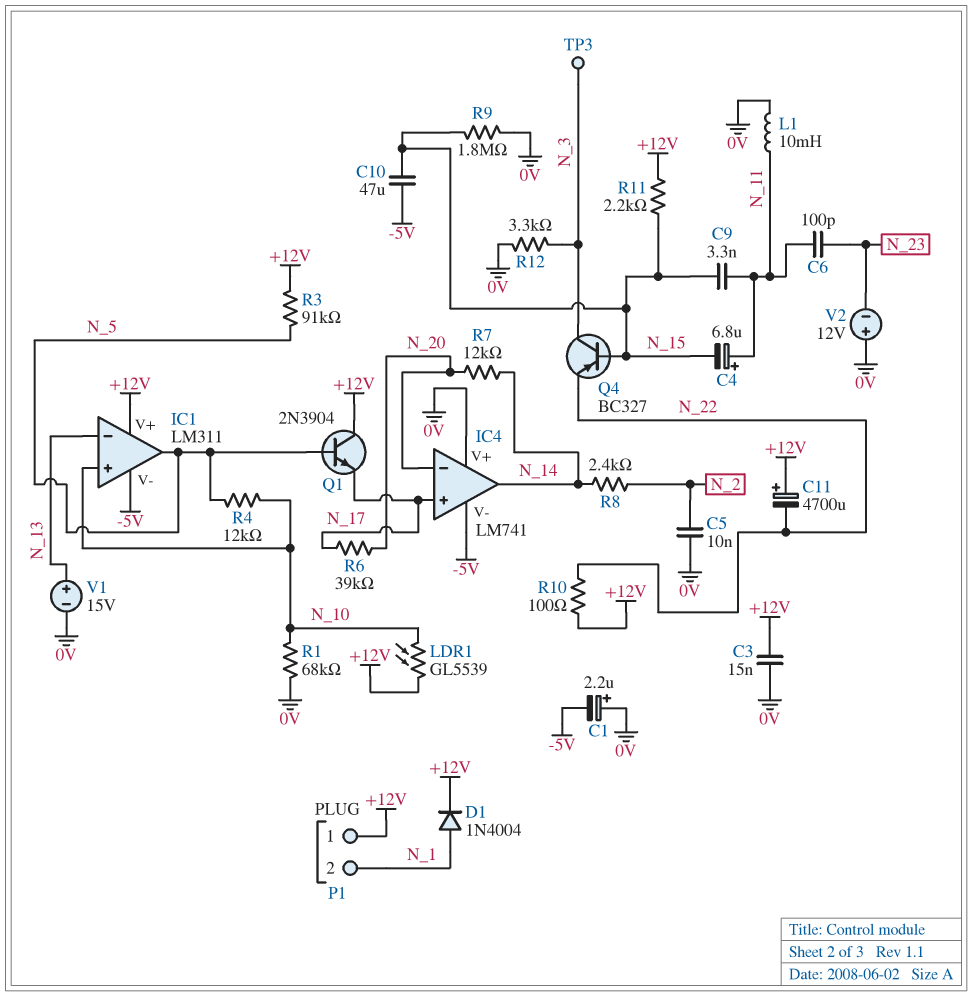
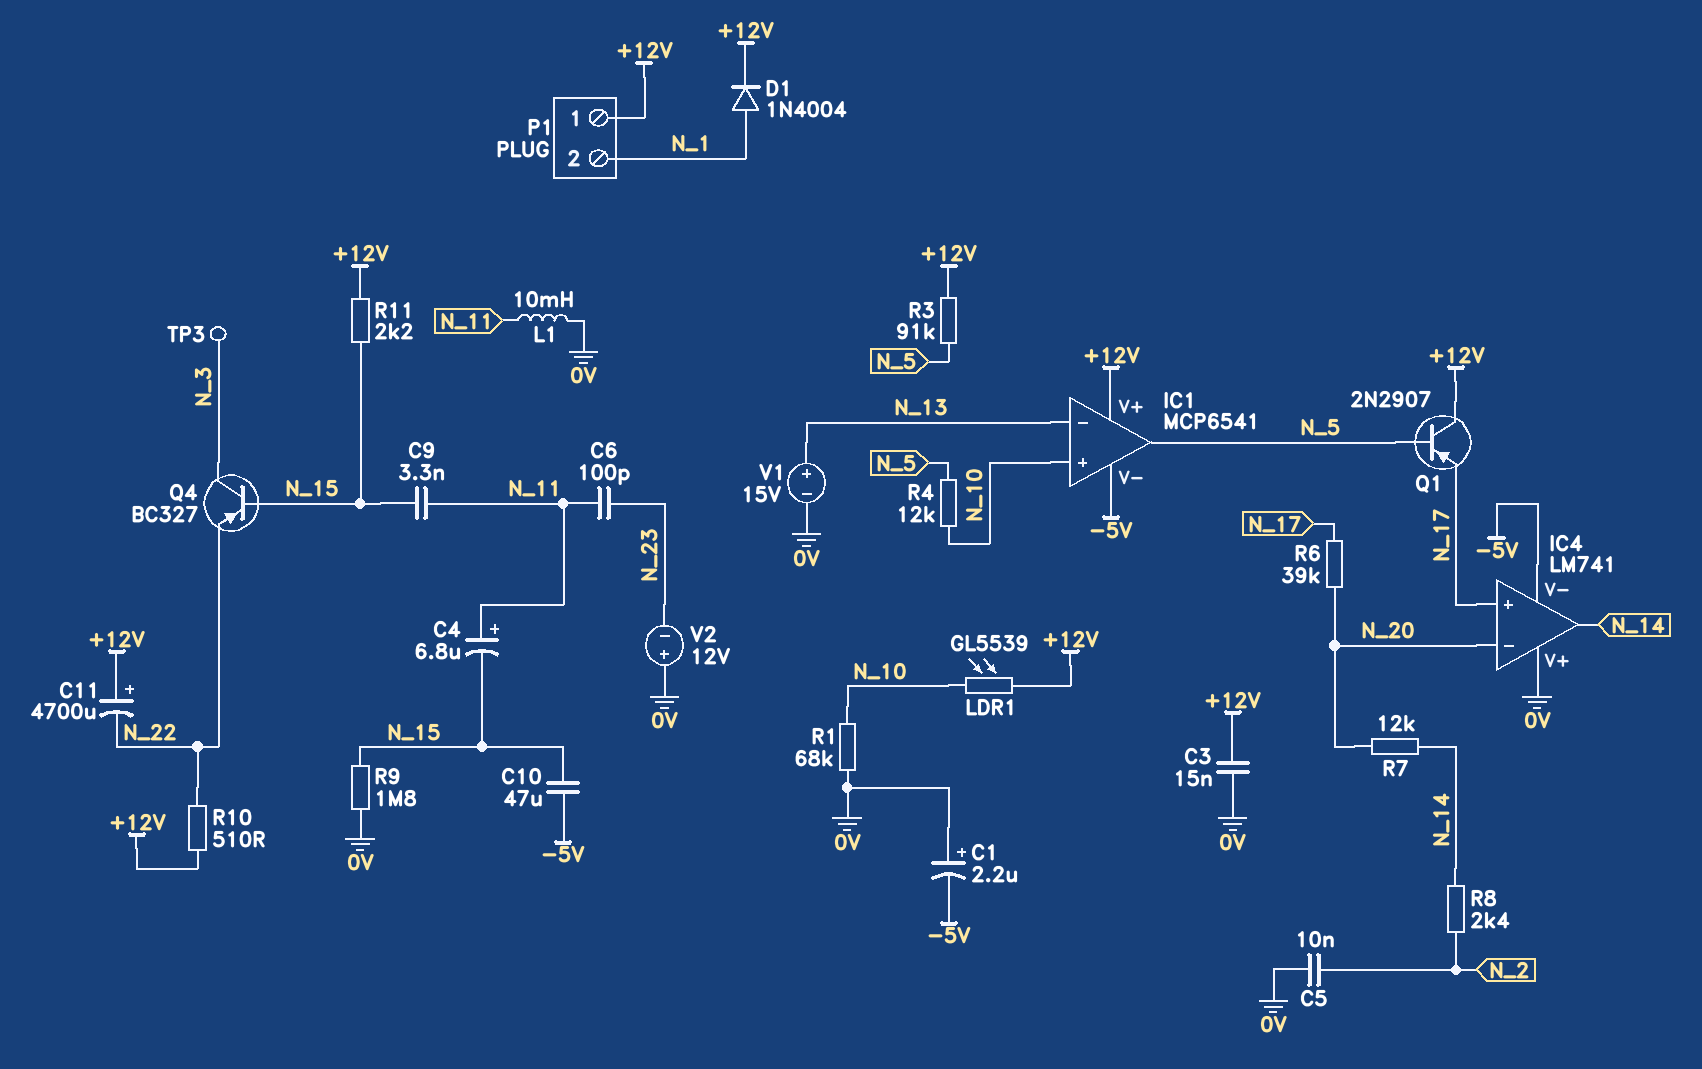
IC1: LM311 -> MCP6541
Q1: NPN 2N3904 (B N_5, C +12V, E N_17) -> PNP 2N2907 (B N_5, C +12V, E N_17)
R10: 100 (+12V, N_22) -> 510 (+12V, N_22)
R12: 3.3k (0V, N_3) -> none

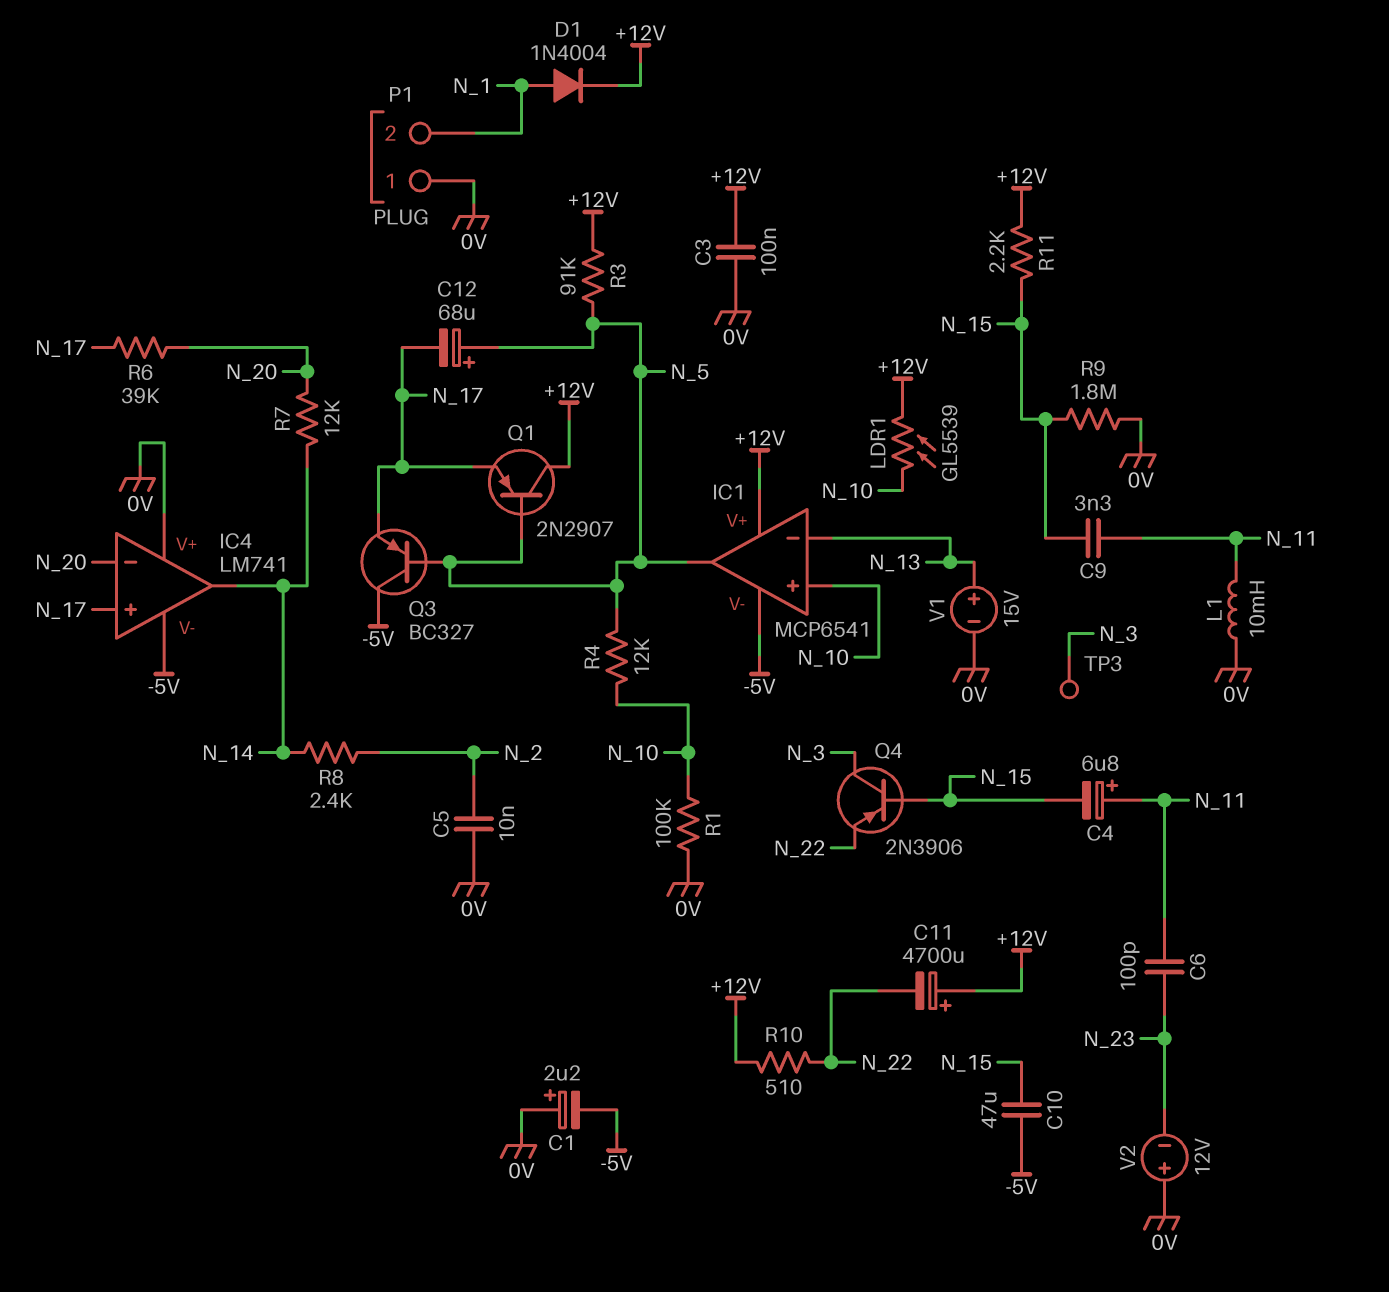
C3: 15nF (+12V, 0V) -> 100nF (+12V, 0V)
C12: none -> 68uF (plus N_5, minus N_17)
P1 pin 1: +12V -> 0V
Q3: none -> PNP BC327 (B N_5, C -5V, E N_17)
Q4: PNP BC327 (B N_15, C N_3, E N_22) -> PNP 2N3906 (B N_15, C N_3, E N_22)
R1: 68k (0V, N_10) -> 100k (0V, N_10)

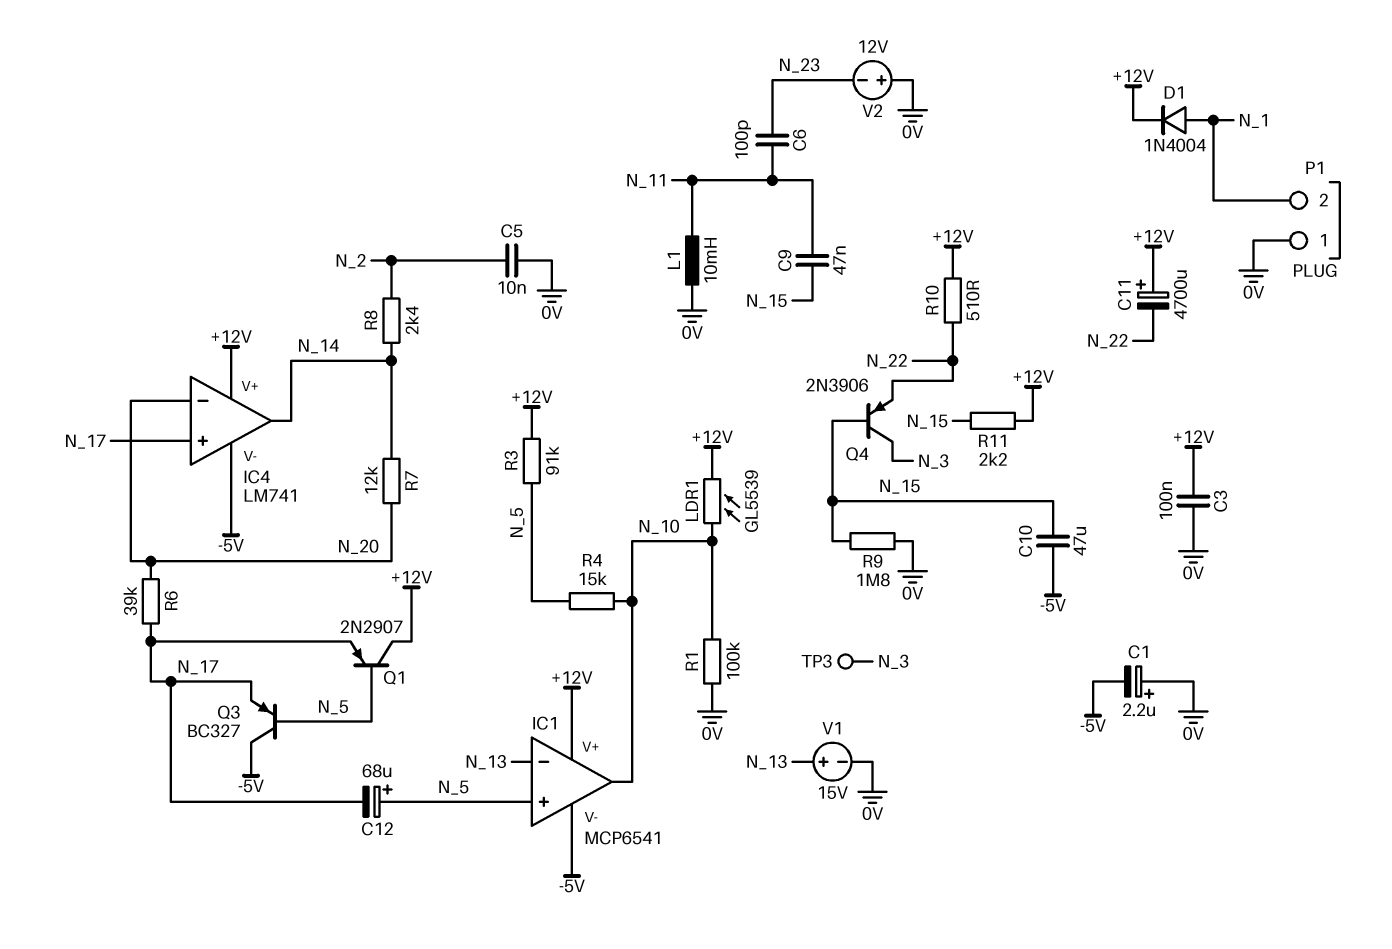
C4: 6.8uF (plus N_11, minus N_15) -> none
C9: 3.3nF (N_11, N_15) -> 47nF (N_11, N_15)
IC1 pin in+: N_10 -> N_5
IC1 pin out: N_5 -> N_10
IC4 pin V+: 0V -> +12V
R4: 12k (N_5, N_10) -> 15k (N_5, N_10)

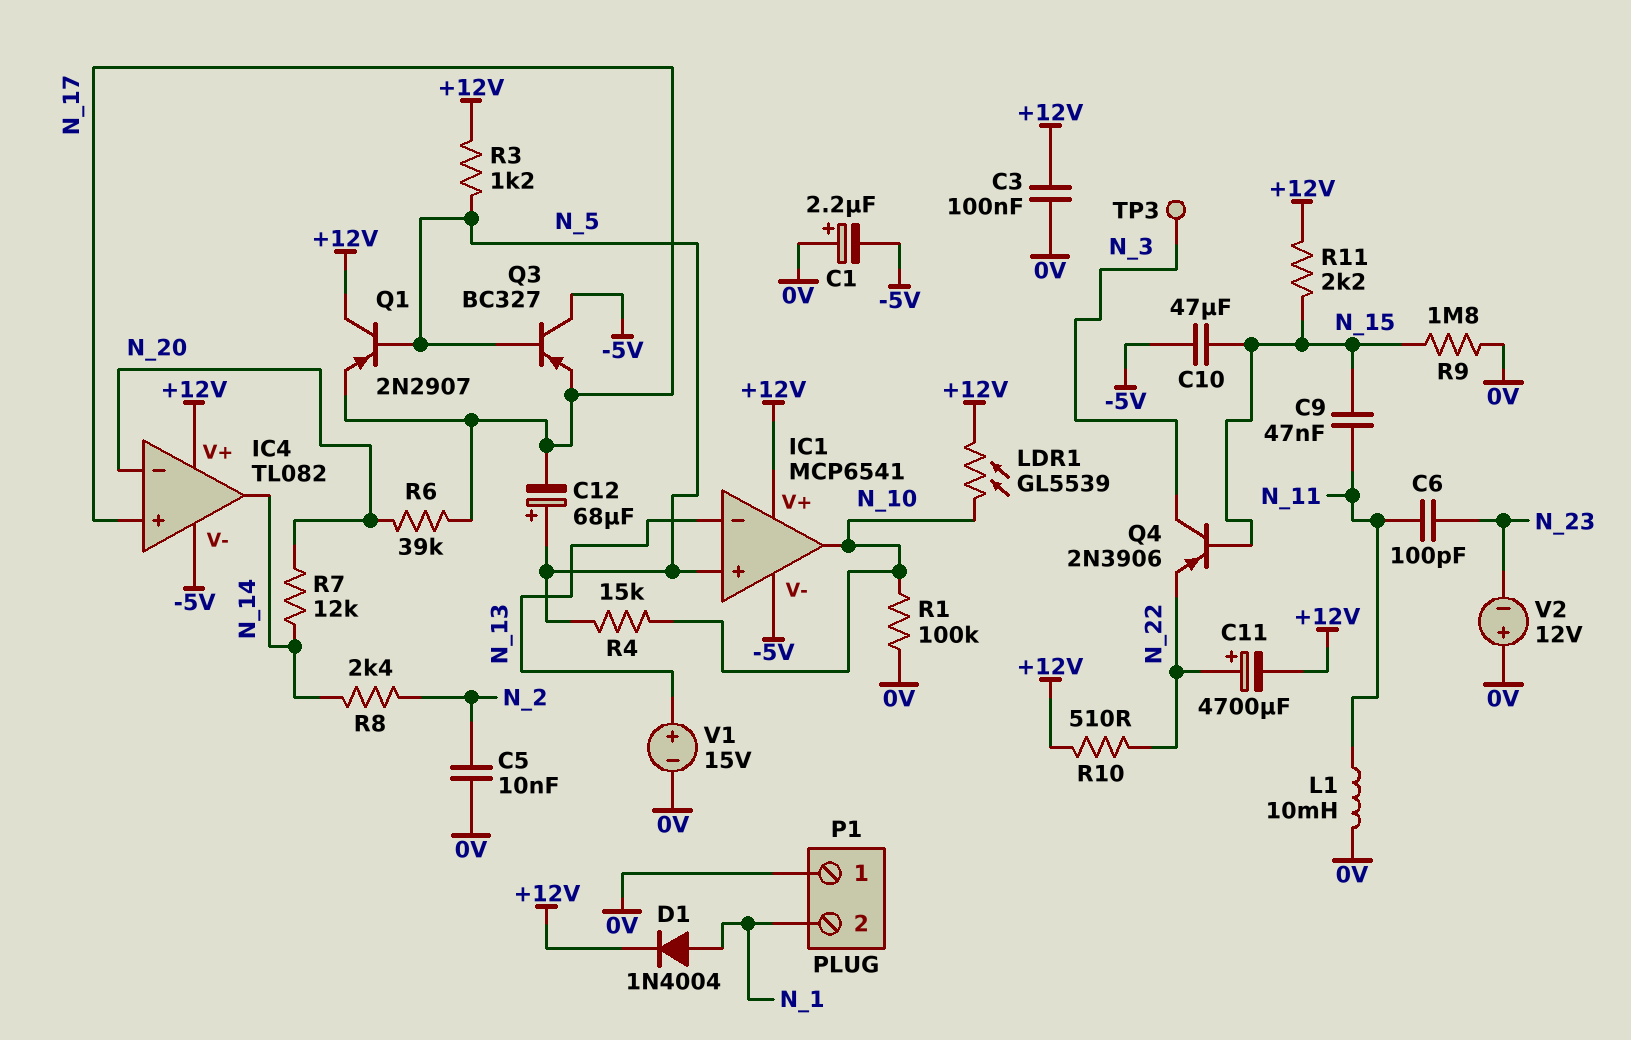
C11: 4700uF (plus +12V, minus N_22) -> 4700uF (plus N_22, minus +12V)
IC4: LM741 -> TL082
R3: 91k (+12V, N_5) -> 1.2k (+12V, N_5)

